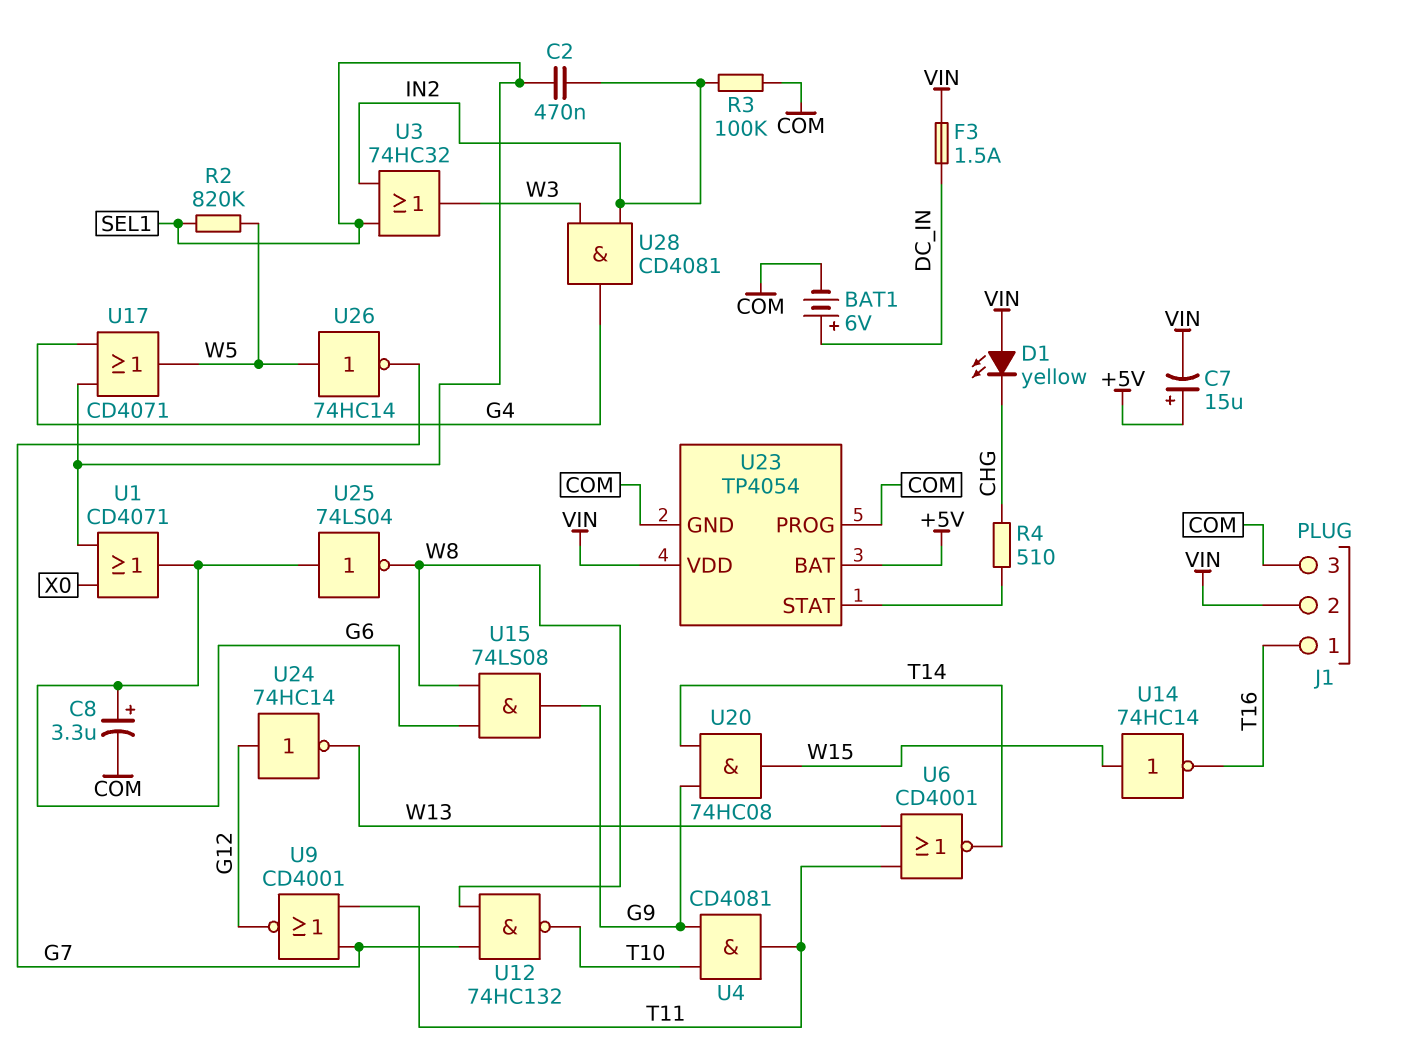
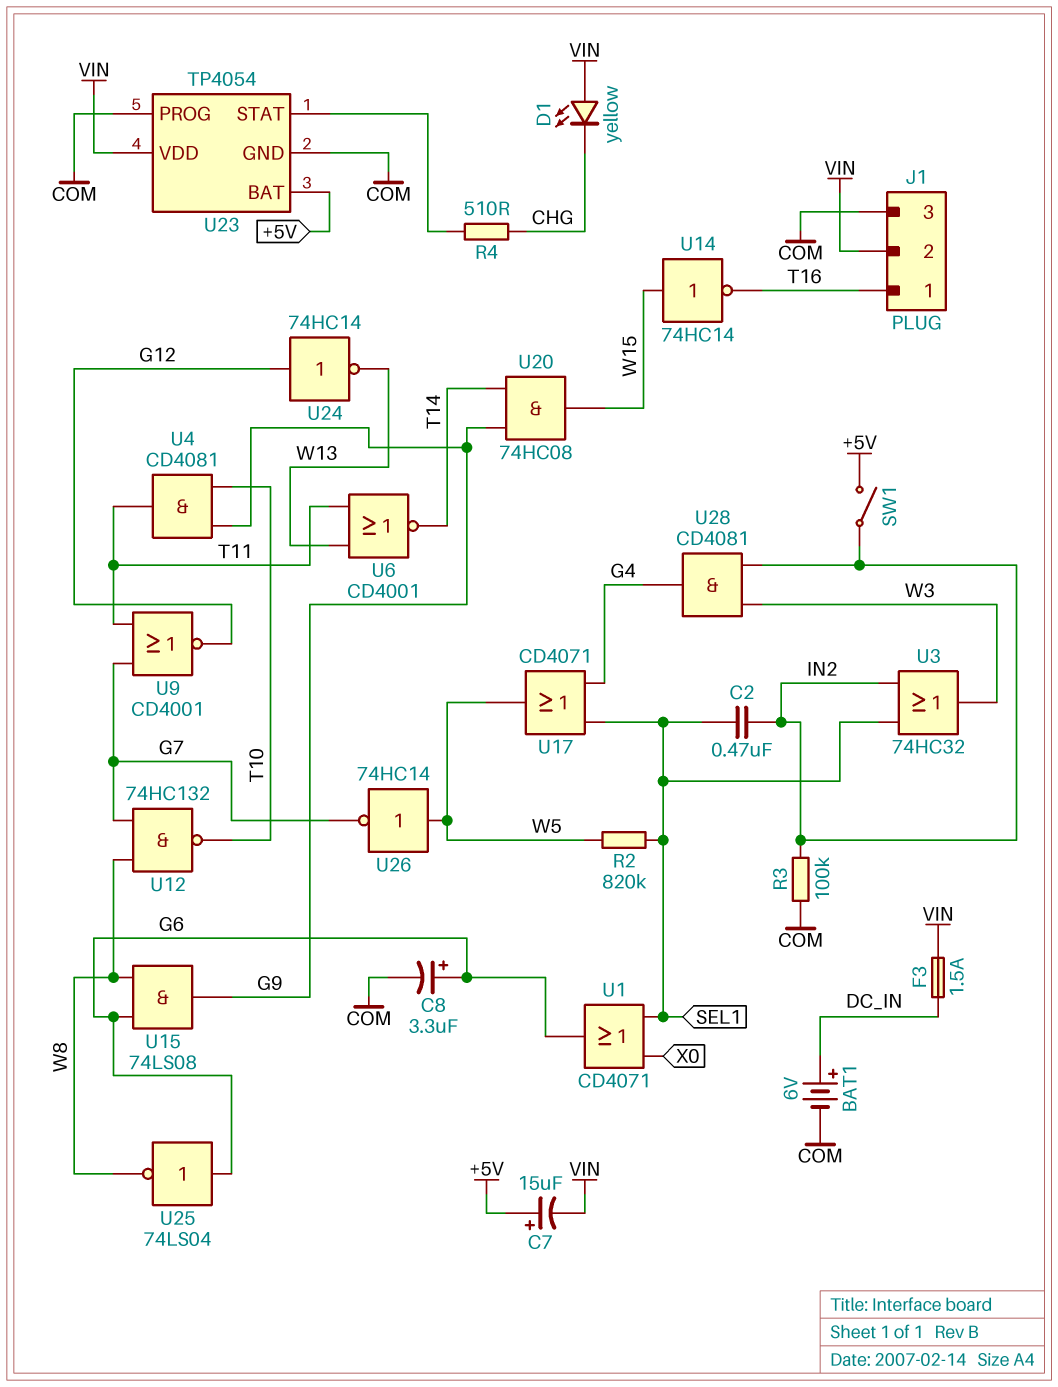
SW1: none -> switch (+5V, IN2)

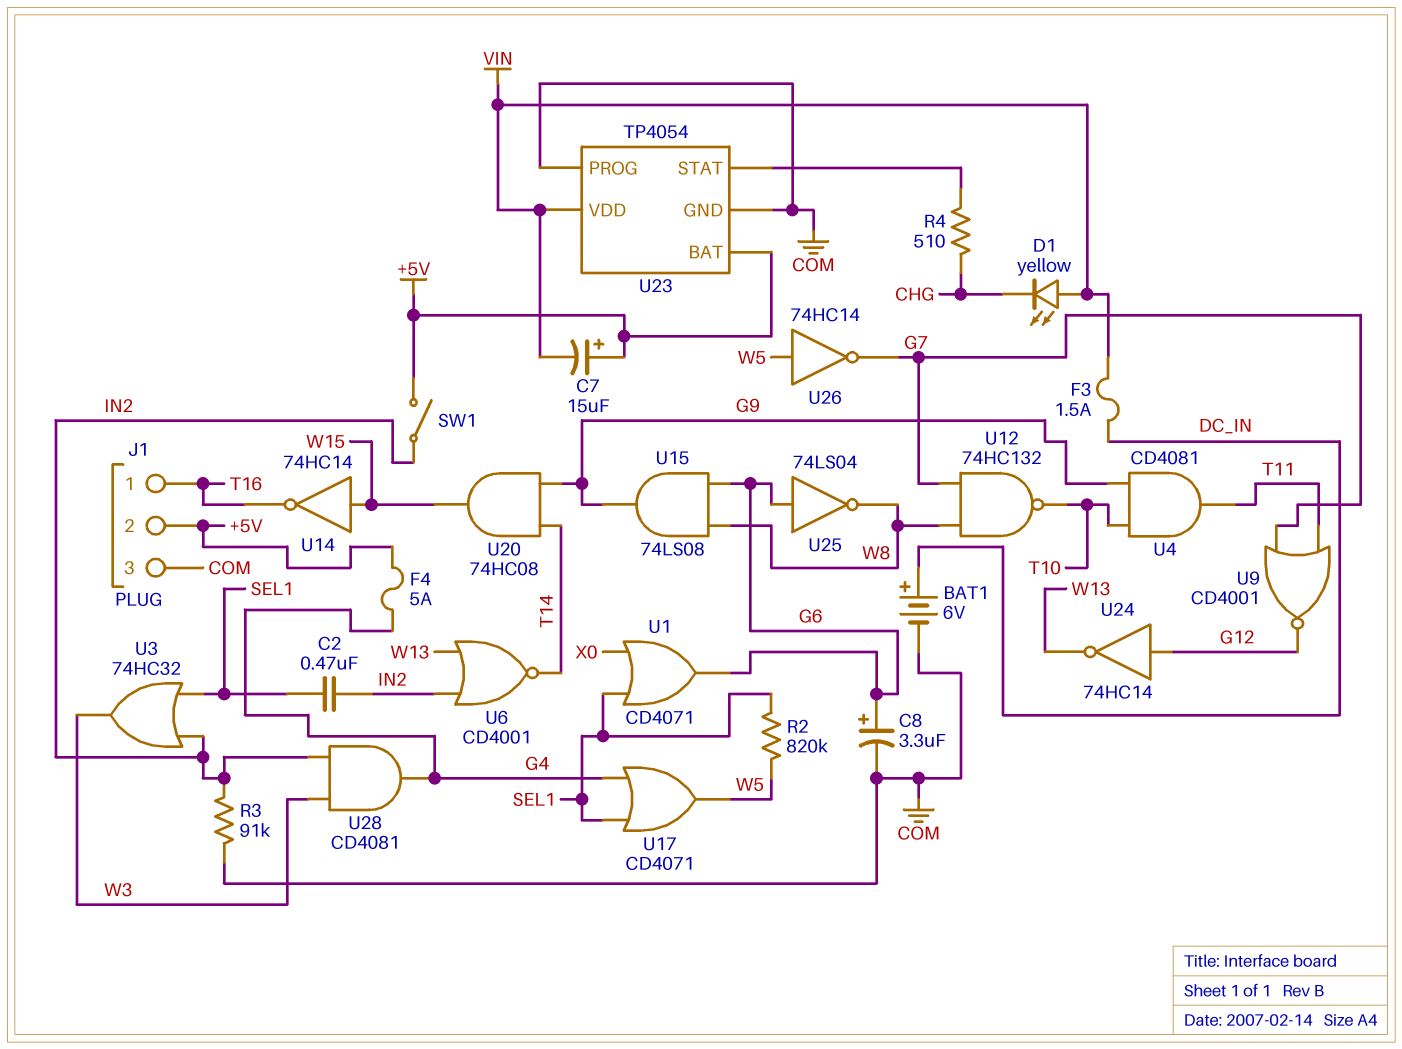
F4: none -> 5A (+5V, G4)
J1 pin 2: VIN -> +5V
R3: 100k (COM, IN2) -> 91k (COM, IN2)
U6: NOR CD4001 (in T11, in W13, out T14) -> NOR CD4001 (in IN2, in W13, out T14)

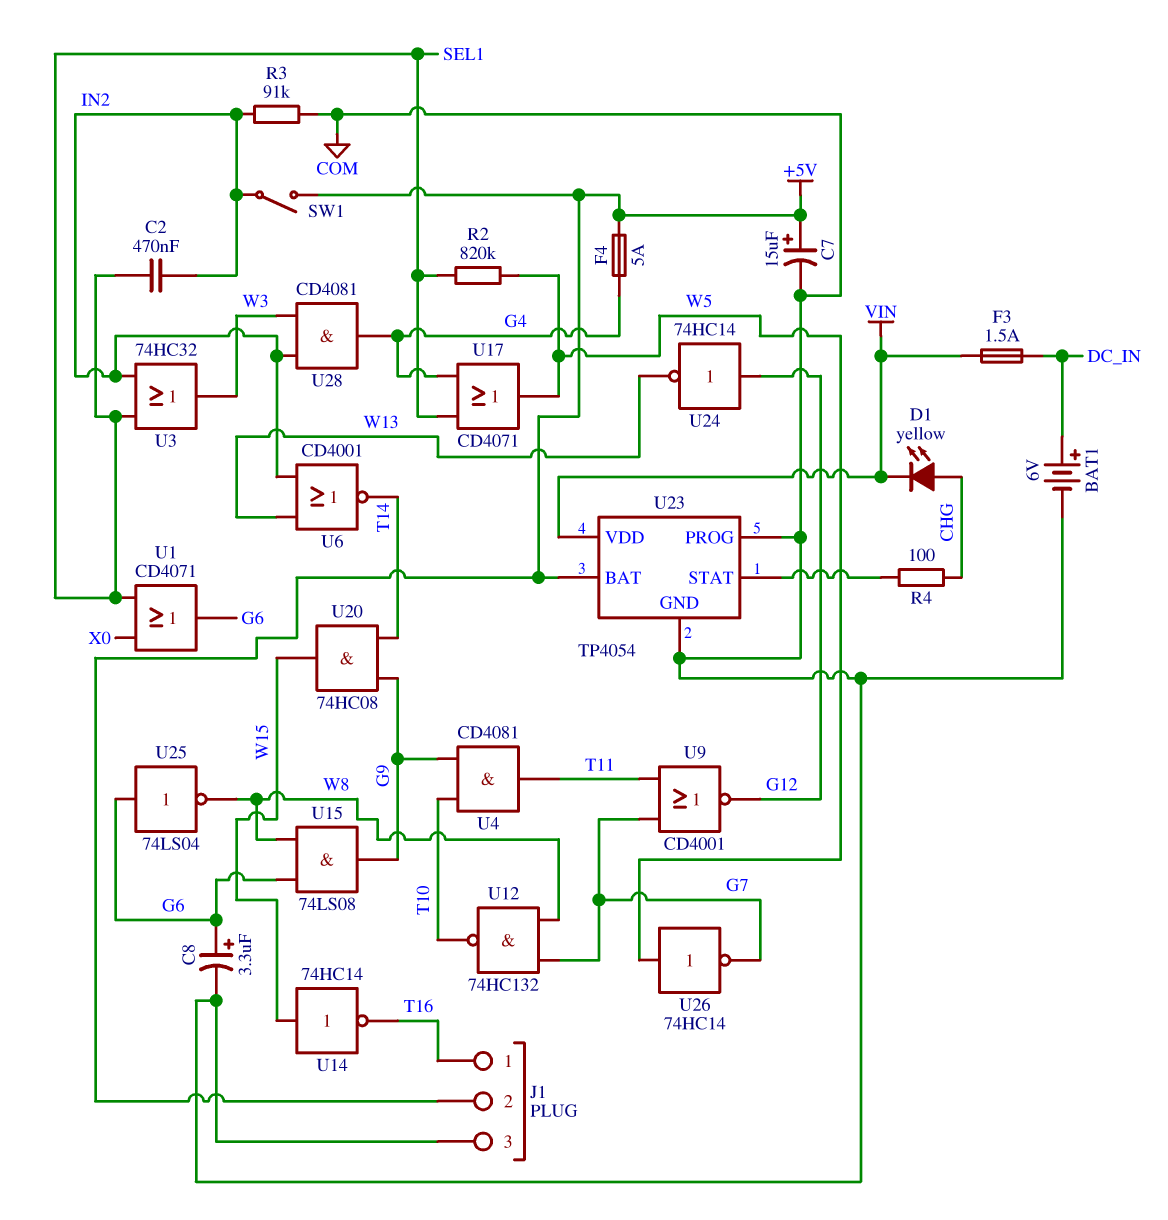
C7: 15uF (plus +5V, minus VIN) -> 15uF (plus +5V, minus COM)
D1: LED yellow (A VIN, K CHG) -> LED yellow (A CHG, K VIN)
R4: 510 (CHG, U23/STAT) -> 100 (CHG, U23/STAT)

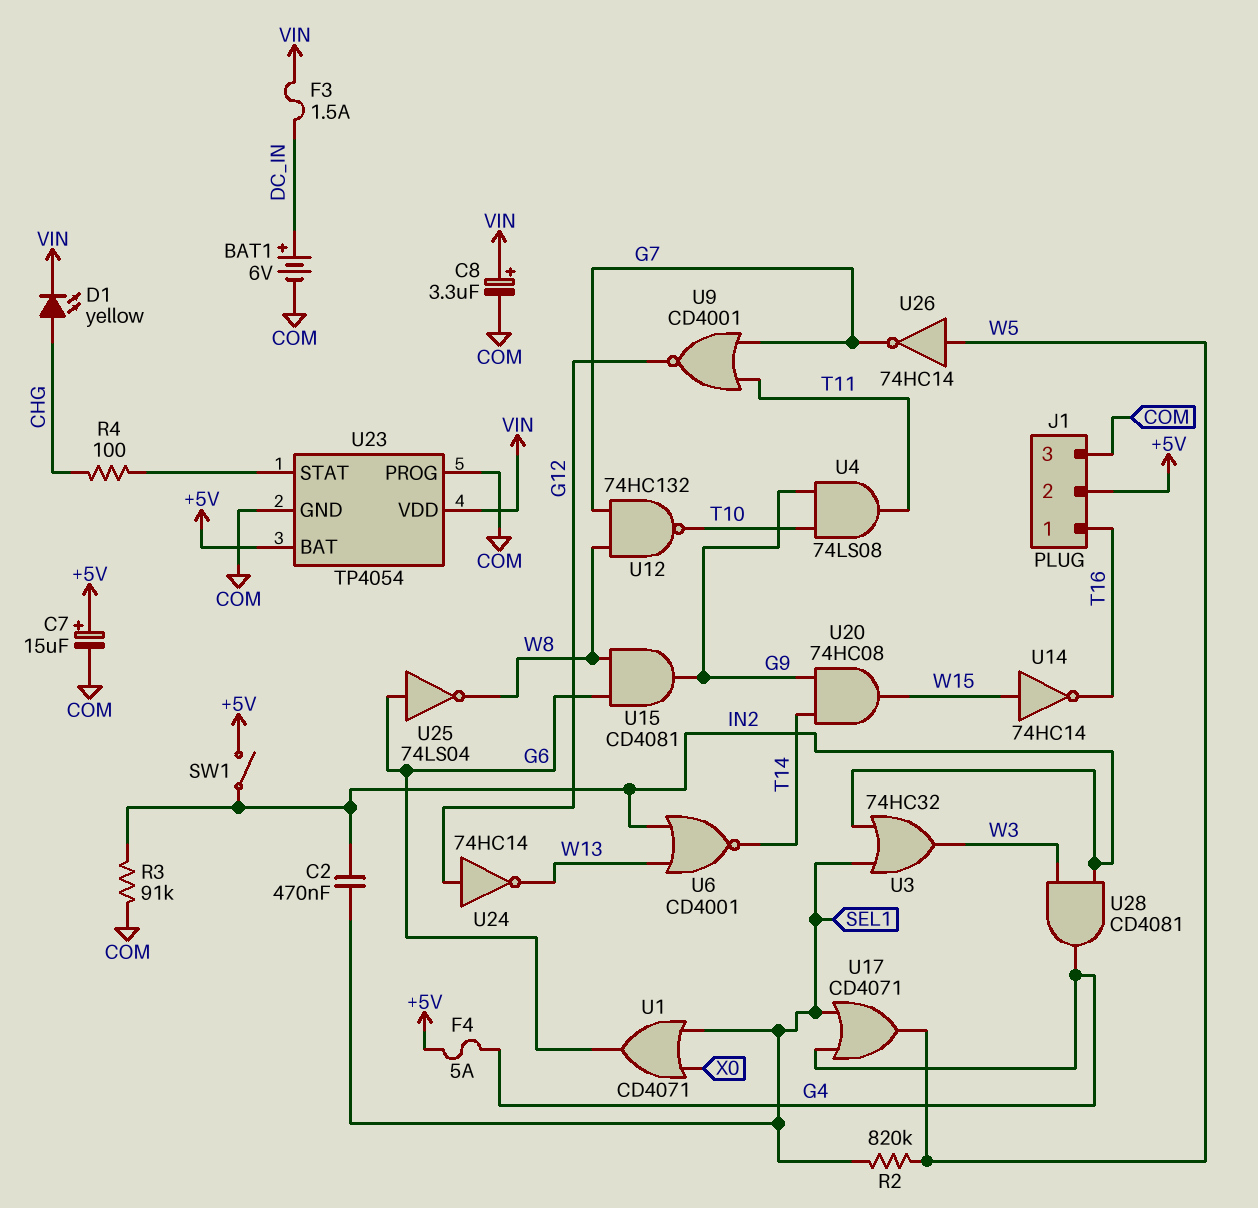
C8: 3.3uF (plus G6, minus COM) -> 3.3uF (plus VIN, minus COM)
U4: AND CD4081 (in G9, in T10, out T11) -> AND 74LS08 (in G9, in T10, out T11)
U15: AND 74LS08 (in G6, in W8, out G9) -> AND CD4081 (in G6, in W8, out G9)

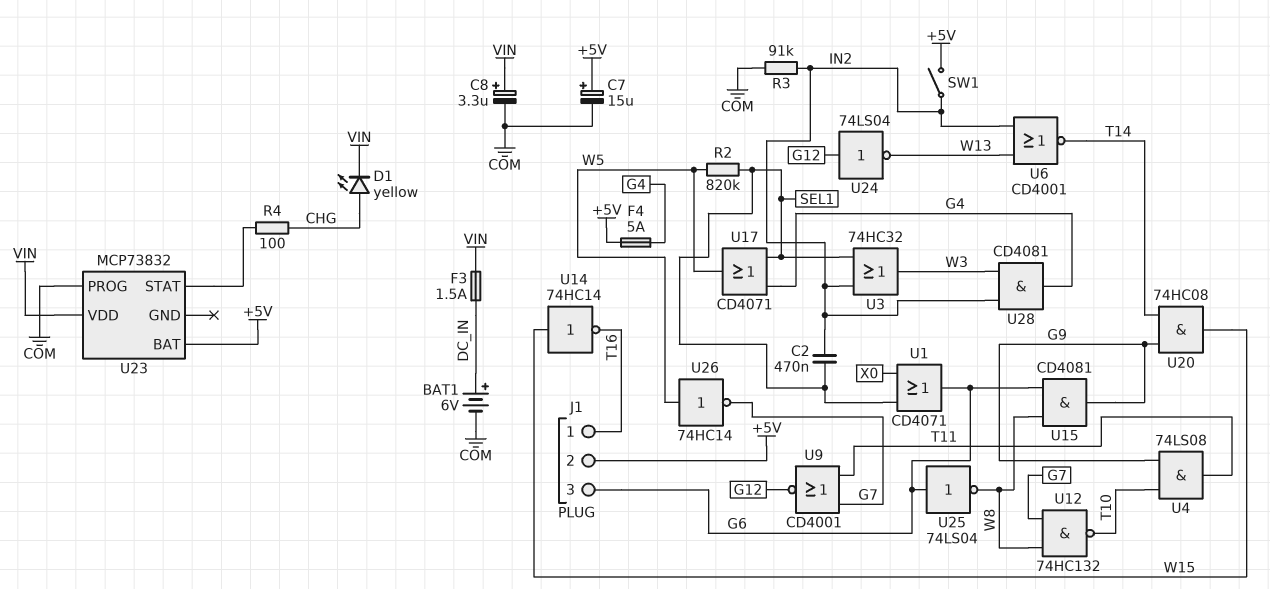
J1 pin 3: COM -> G6
U23: TP4054 -> MCP73832
U23 pin GND: COM -> none
U24: NOT 74HC14 (in G12, out W13) -> NOT 74LS04 (in G12, out W13)

